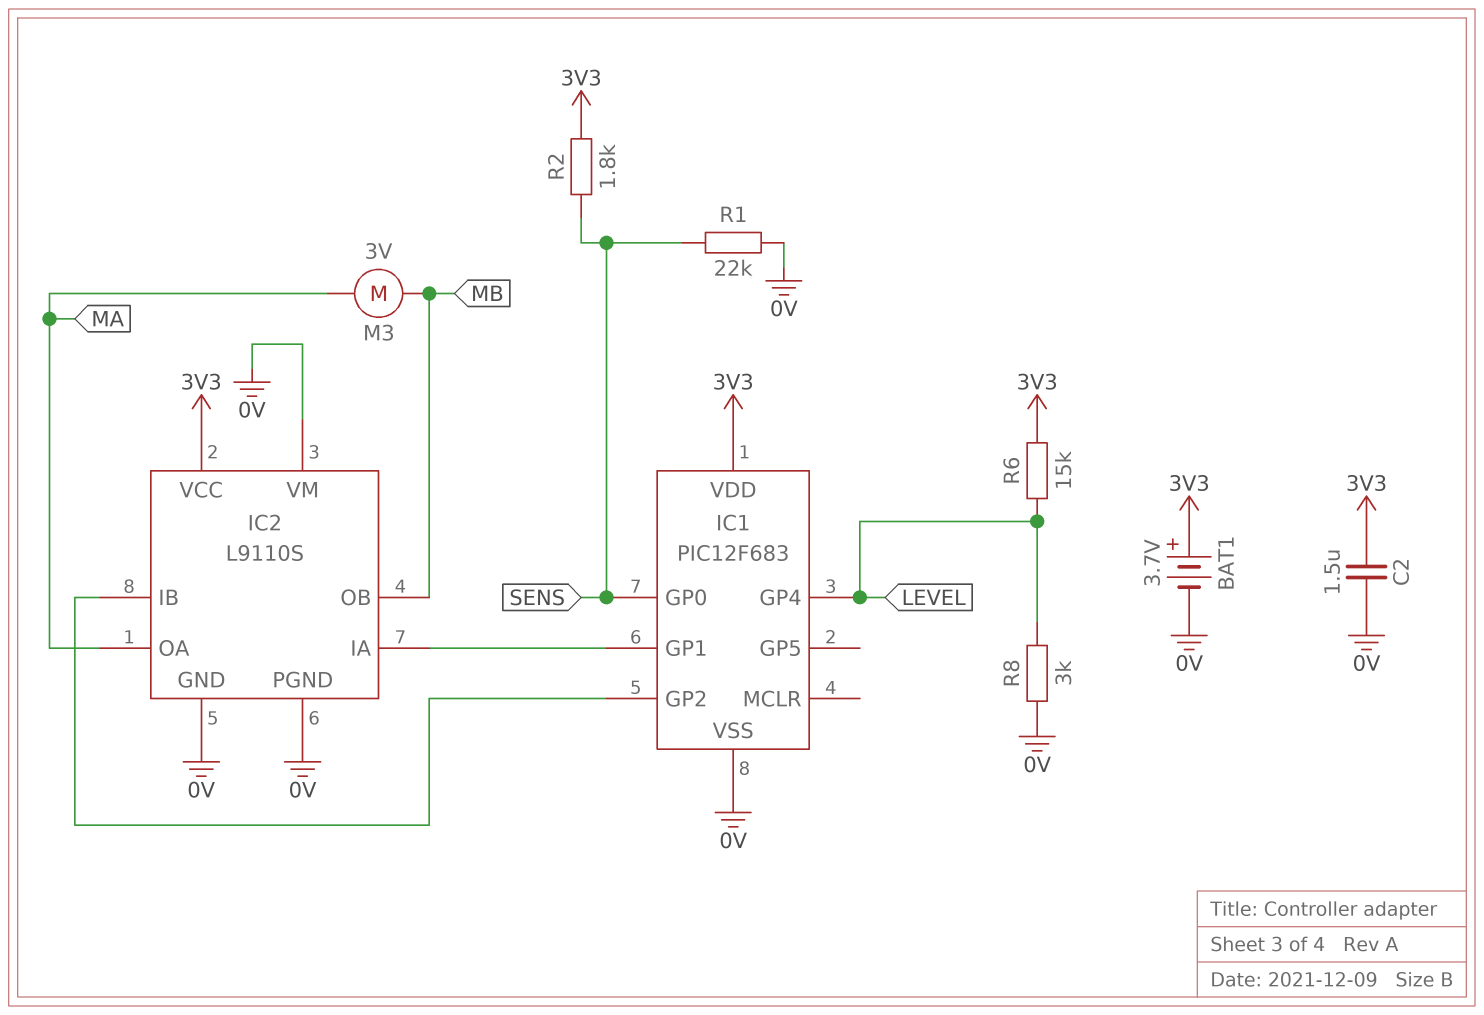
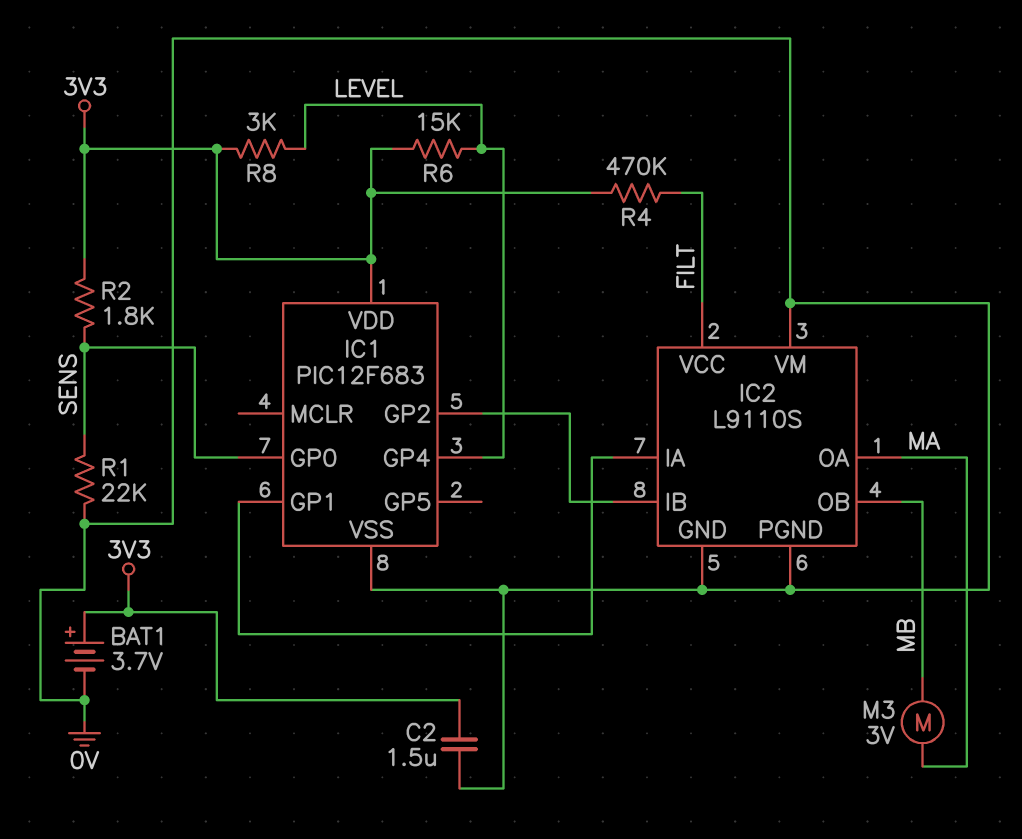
IC2 pin VCC: 3V3 -> FILT
R4: none -> 470k (3V3, FILT)
R8: 3k (0V, LEVEL) -> 3k (3V3, LEVEL)

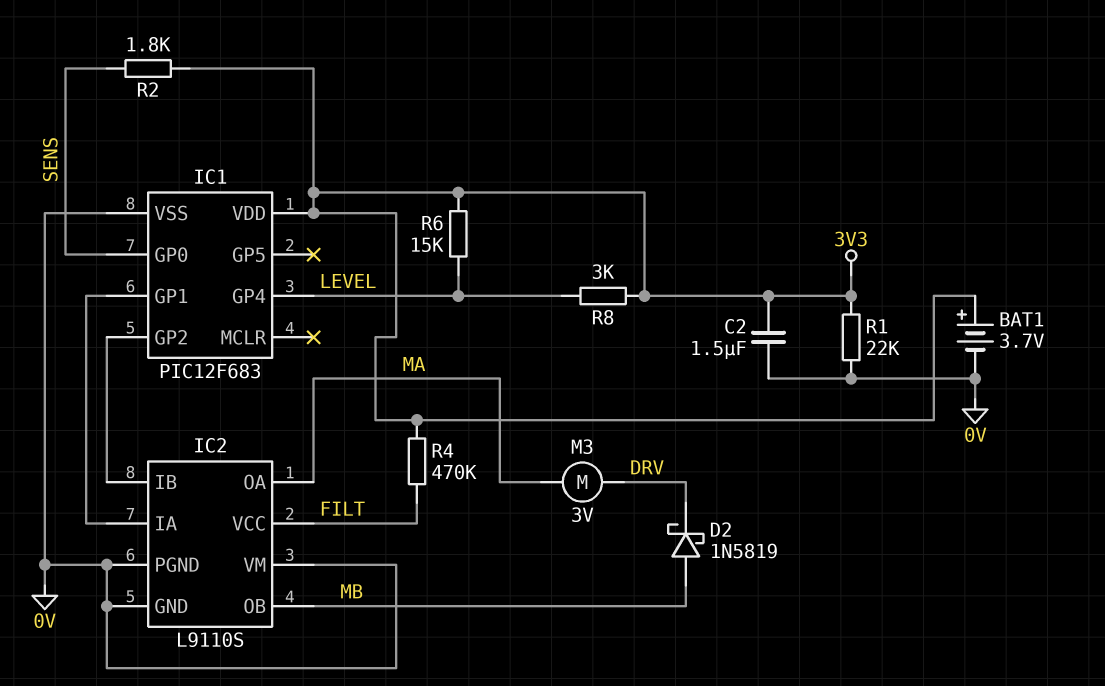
D2: none -> schottky 1N5819 (A MB, K DRV)
M3: motor 3V (MA, MB) -> motor 3V (DRV, MA)
R1: 22k (0V, SENS) -> 22k (0V, 3V3)

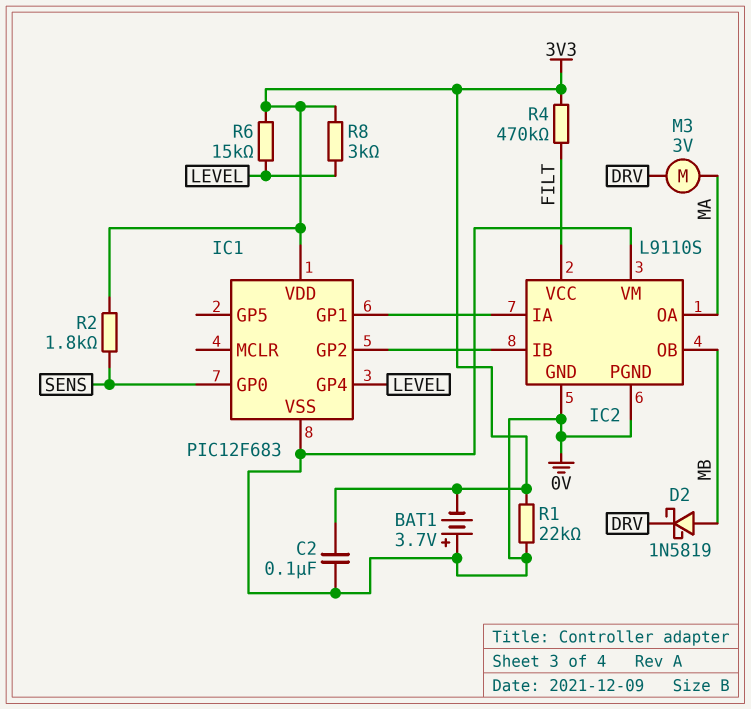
BAT1: 3.7V (plus 3V3, minus 0V) -> 3.7V (plus 0V, minus 3V3)
C2: 1.5uF (0V, 3V3) -> 100nF (0V, 3V3)

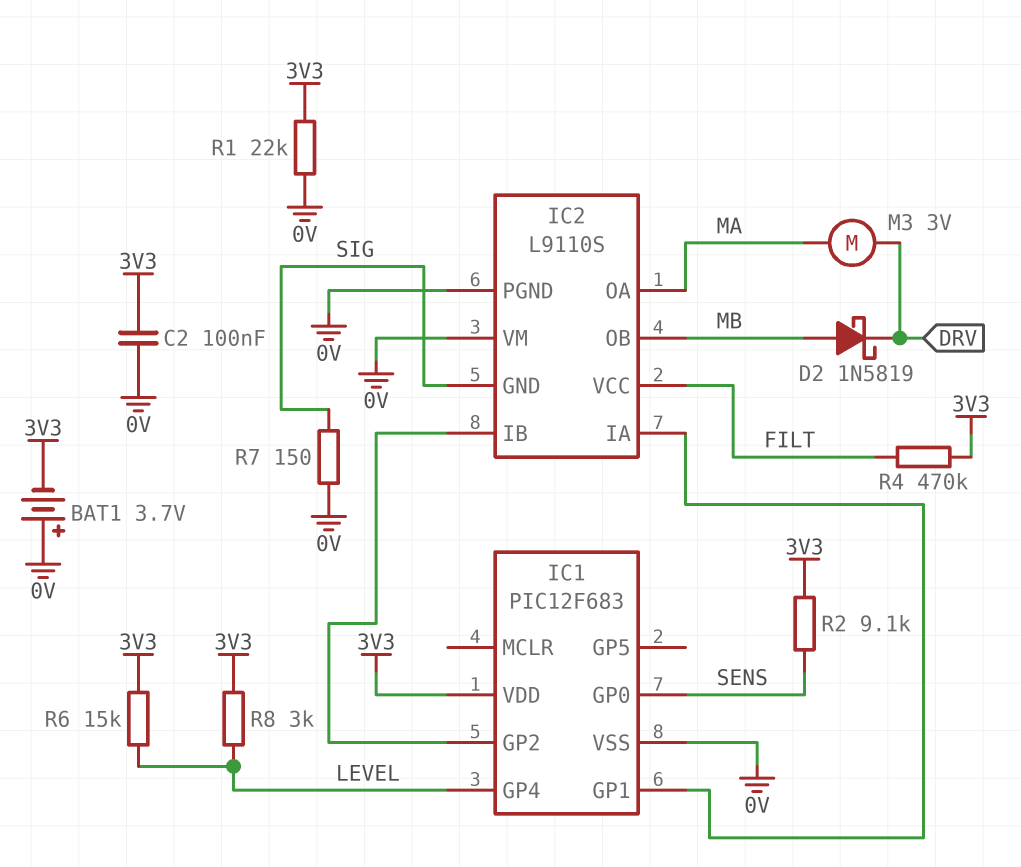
IC2 pin GND: 0V -> SIG
R2: 1.8k (3V3, SENS) -> 9.1k (3V3, SENS)
R7: none -> 150 (0V, SIG)

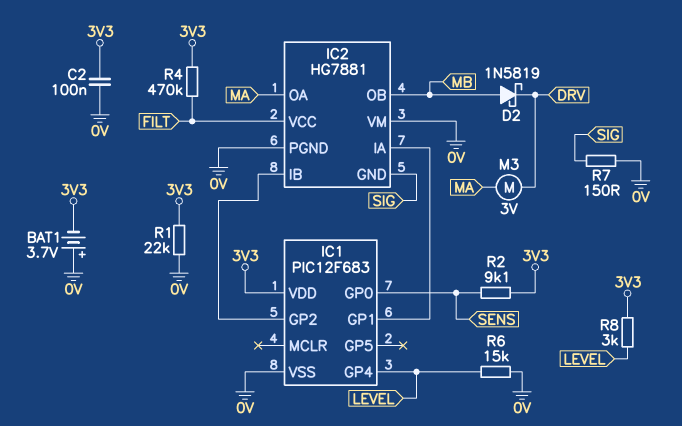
IC2: L9110S -> HG7881
R6: 15k (3V3, LEVEL) -> 15k (0V, LEVEL)

